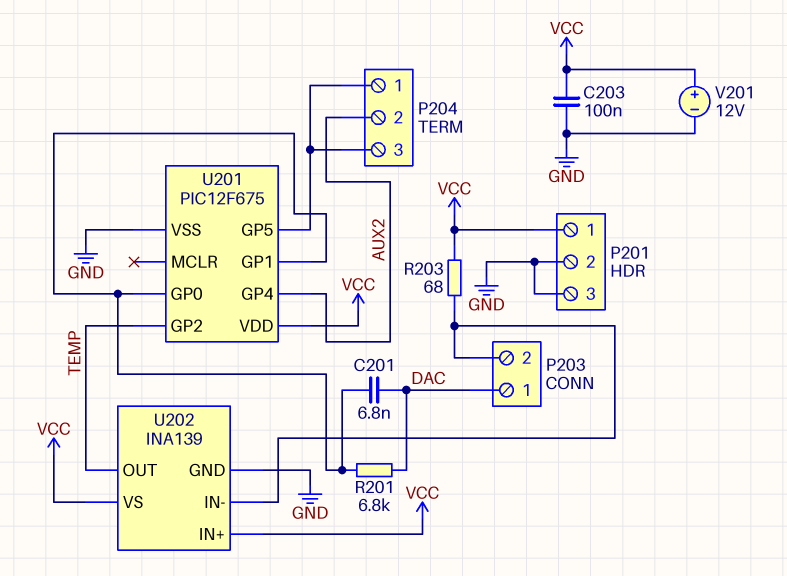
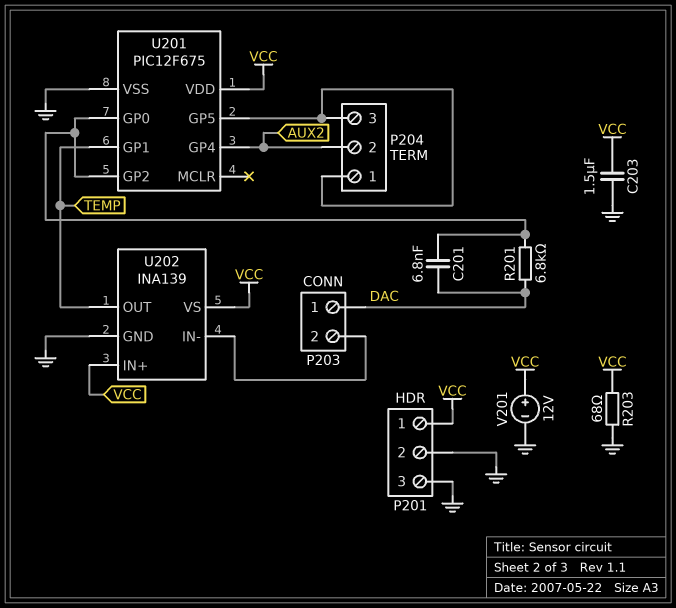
C203: 100nF (GND, VCC) -> 1.5uF (GND, VCC)
R203: 68 (P203/2, VCC) -> 68 (GND, VCC)
U201 pin GP1: U201/GP0 -> TEMP
U201 pin GP2: TEMP -> U201/GP0

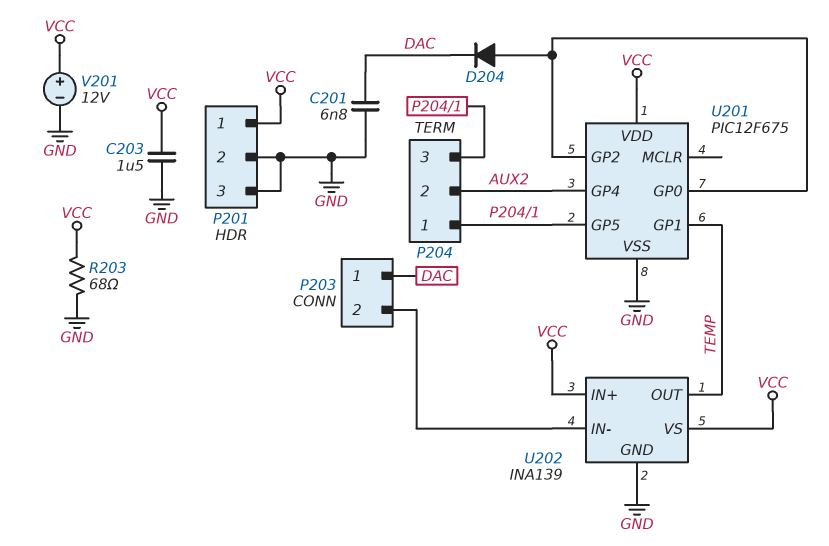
C201: 6.8nF (DAC, U201/GP0) -> 6.8nF (DAC, GND)
D204: none -> diode (A U201/GP0, K DAC)
R201: 6.8k (DAC, U201/GP0) -> none

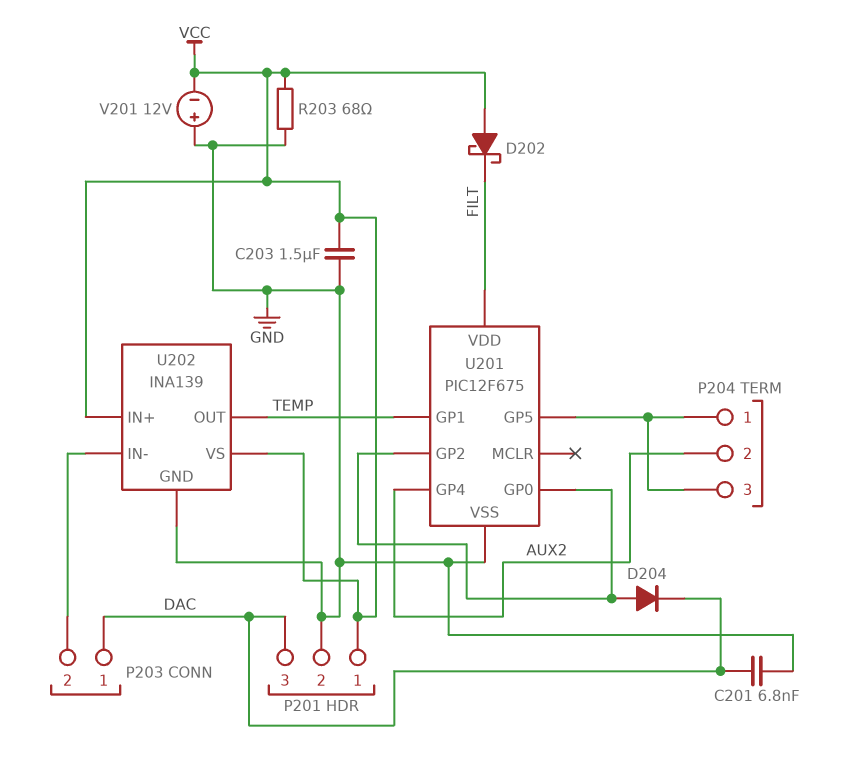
D202: none -> schottky (A VCC, K FILT)
P201 pin 3: GND -> DAC
U201 pin VDD: VCC -> FILT
V201: 12V (plus VCC, minus GND) -> 12V (plus GND, minus VCC)

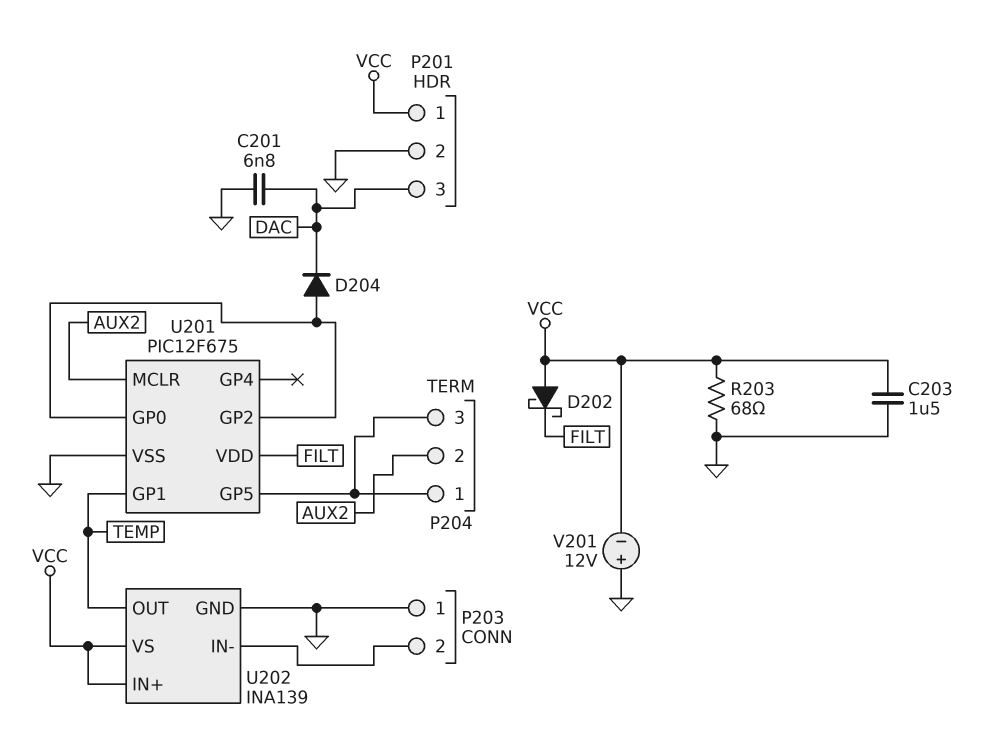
P203 pin 1: DAC -> GND
U201 pin GP4: AUX2 -> none
U201 pin MCLR: none -> AUX2

